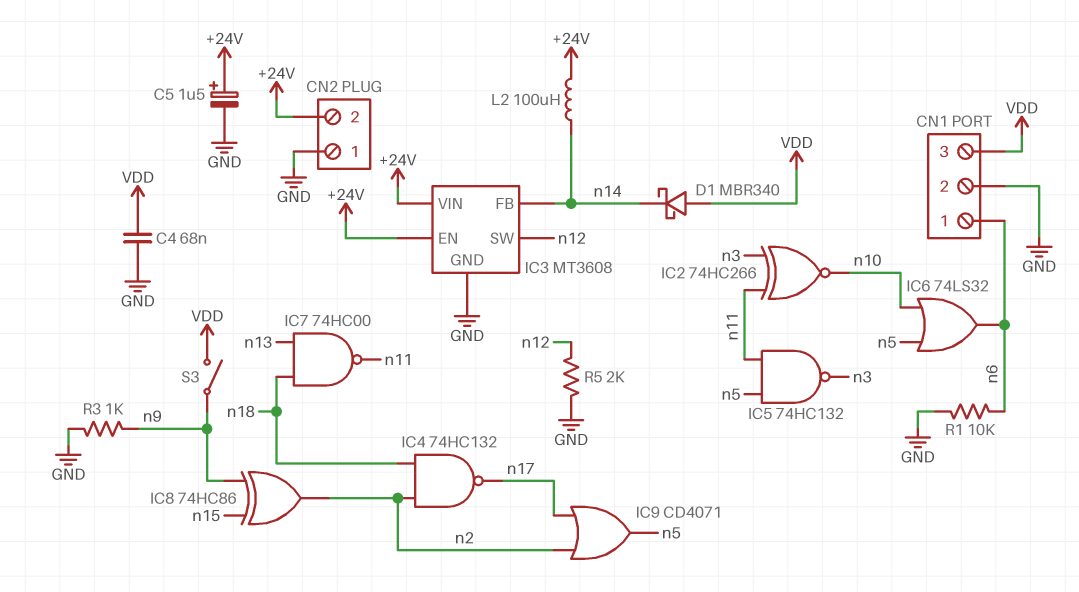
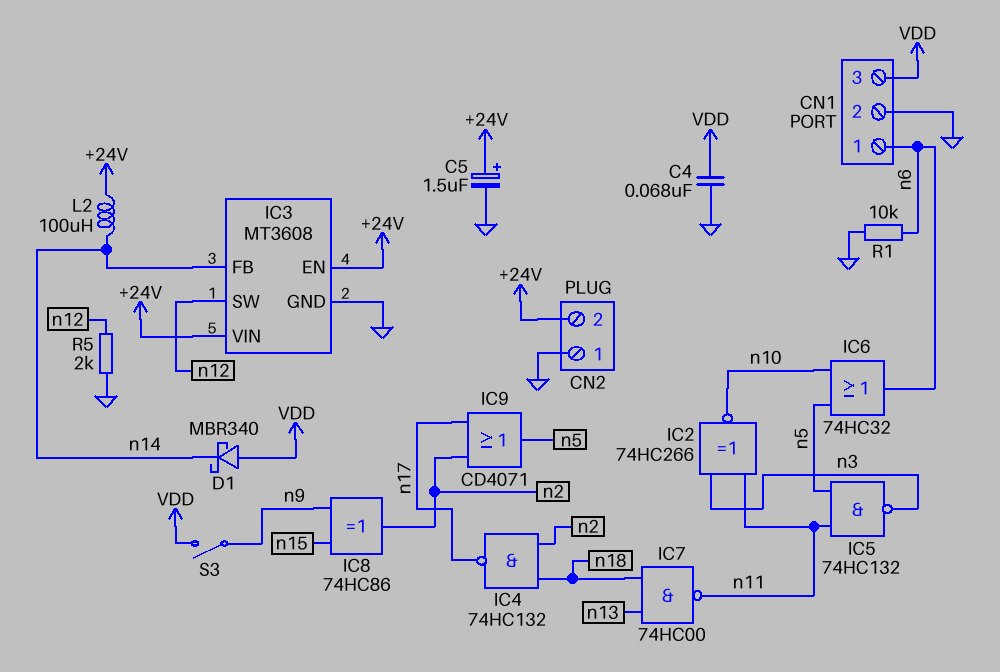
IC6: OR 74LS32 (in n5, in n10, out n6) -> OR 74HC32 (in n5, in n10, out n6)
R3: 1k (GND, n9) -> none

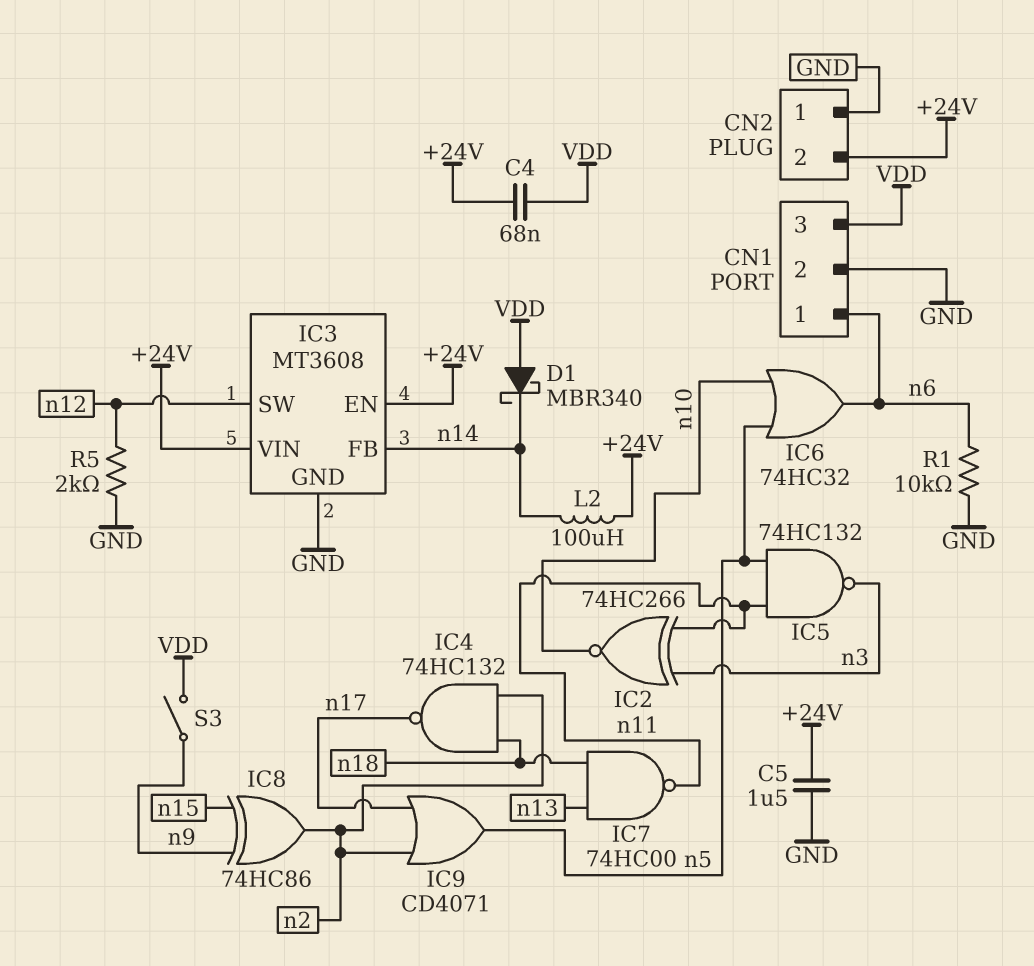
C4: 68nF (GND, VDD) -> 68nF (+24V, VDD)
C5: 1.5uF (plus +24V, minus GND) -> 1.5uF (+24V, GND)

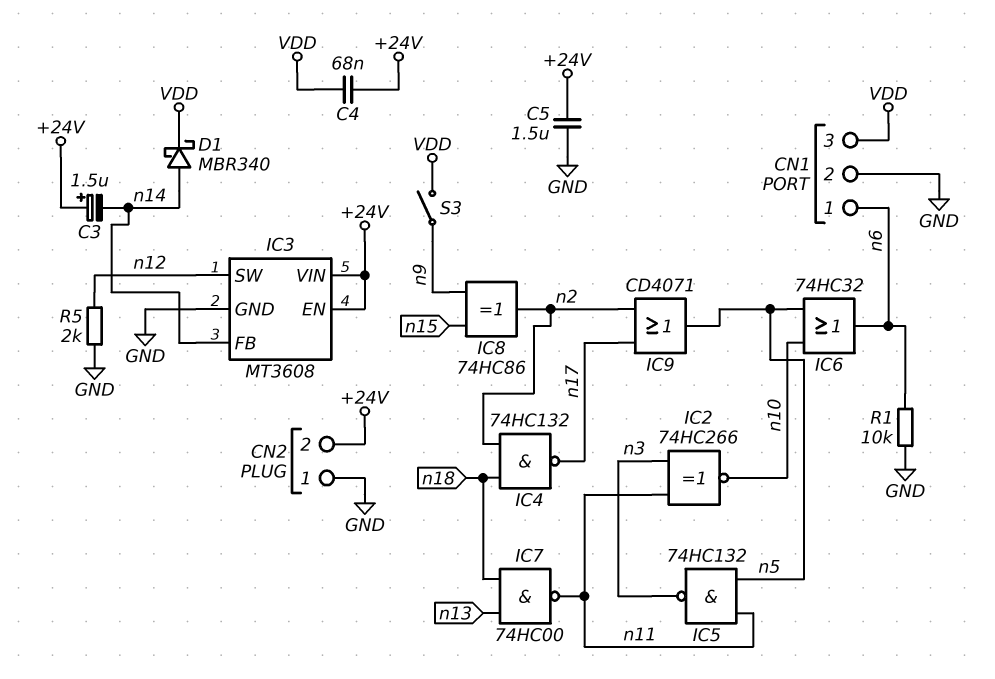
C3: none -> 1.5uF (plus +24V, minus n14)
D1: schottky MBR340 (A VDD, K n14) -> schottky MBR340 (A n14, K VDD)
L2: 100uH (+24V, n14) -> none

